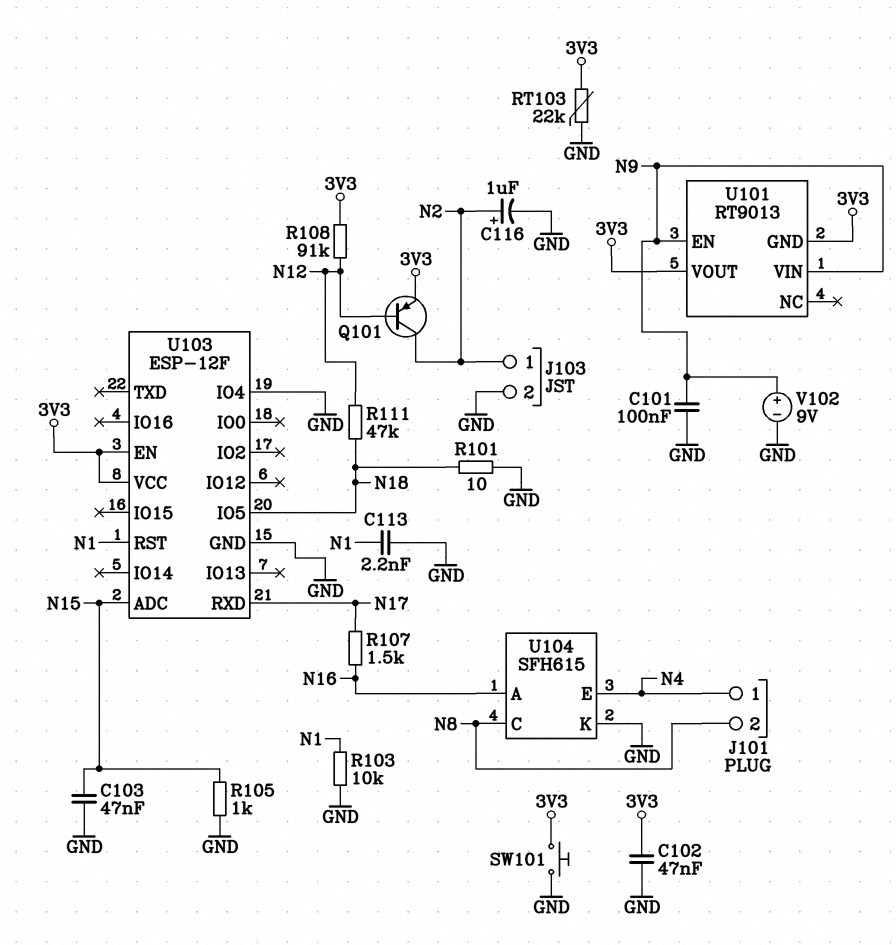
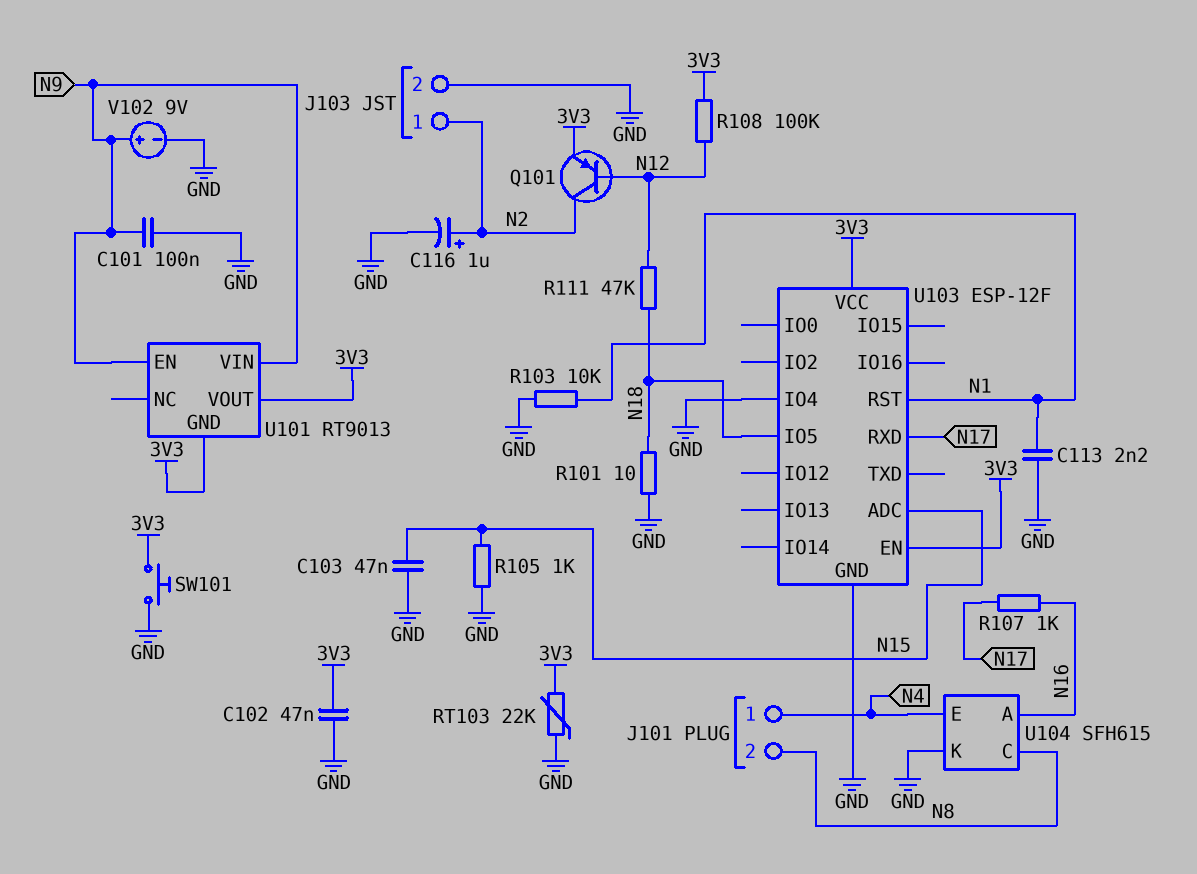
R107: 1.5k (N16, N17) -> 1k (N16, N17)
R108: 91k (3V3, N12) -> 100k (3V3, N12)

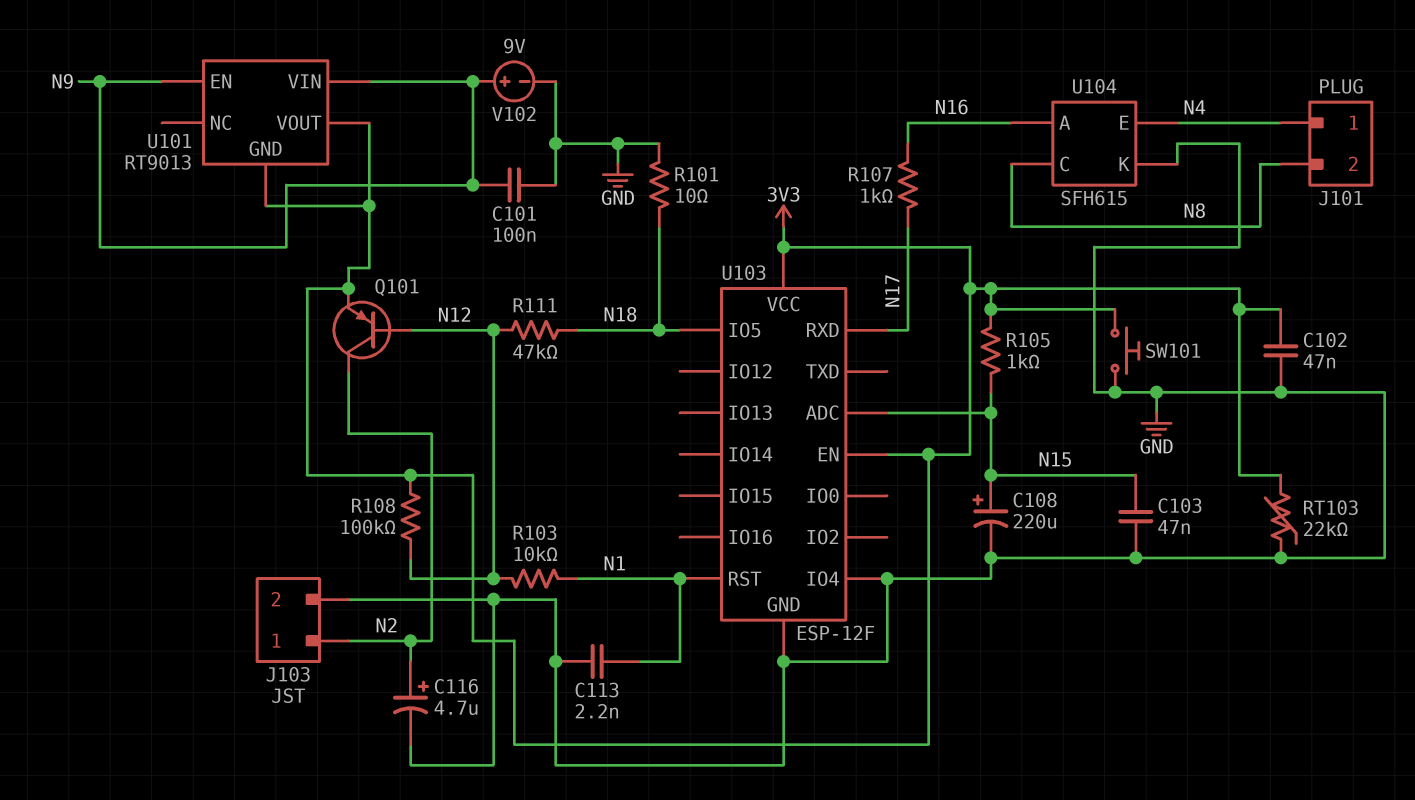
C108: none -> 220uF (plus N15, minus GND)
C116: 1uF (plus N2, minus GND) -> 4.7uF (plus N2, minus GND)
R103: 10k (GND, N1) -> 10k (N1, N12)
R105: 1k (GND, N15) -> 1k (3V3, N15)

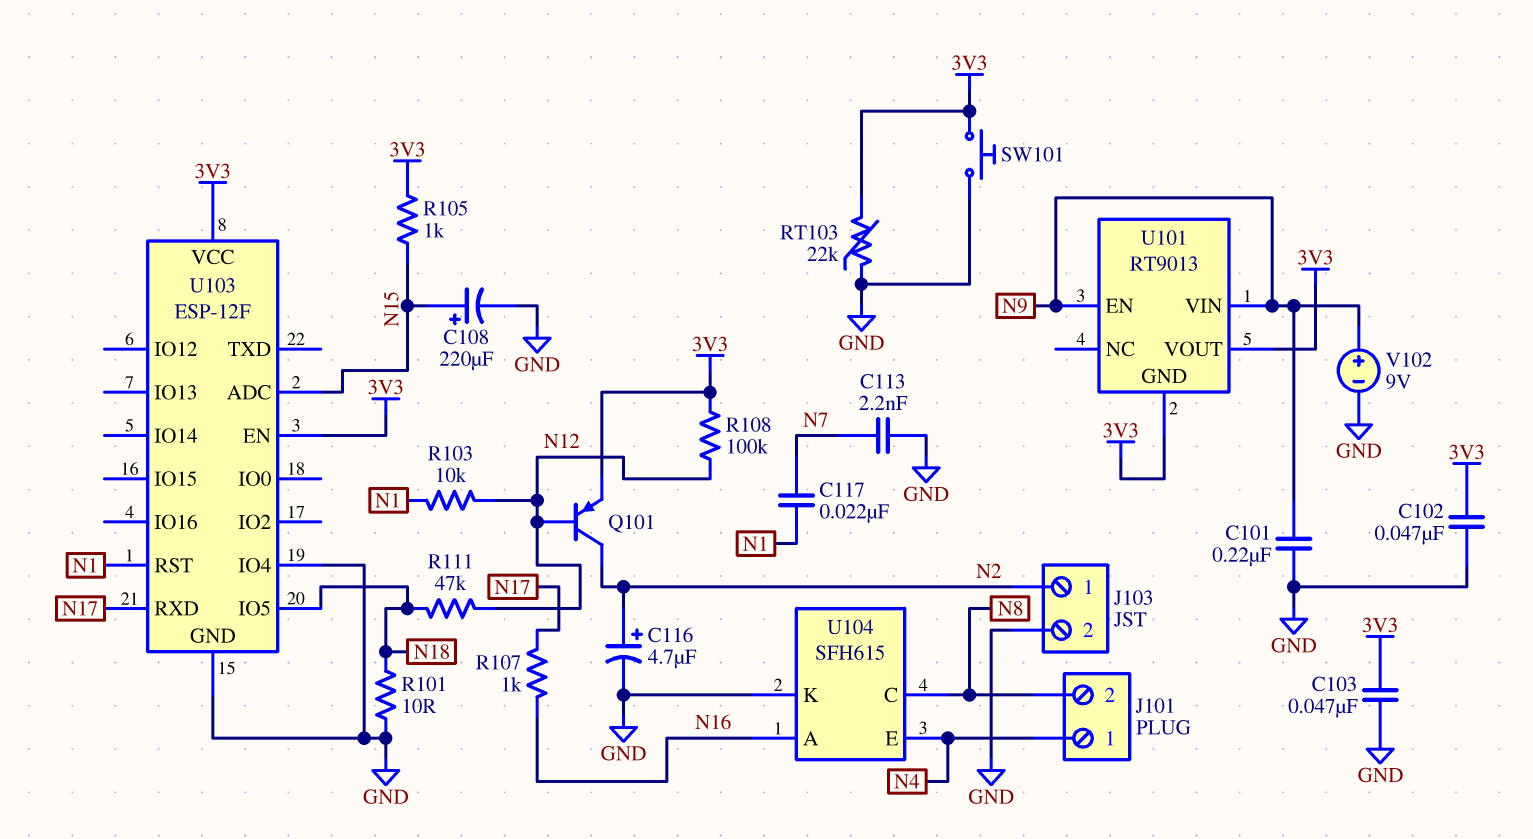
C101: 100nF (GND, N9) -> 220nF (GND, N9)
C103: 47nF (GND, N15) -> 47nF (3V3, GND)
C113: 2.2nF (GND, N1) -> 2.2nF (GND, N7)
C117: none -> 22nF (N1, N7)

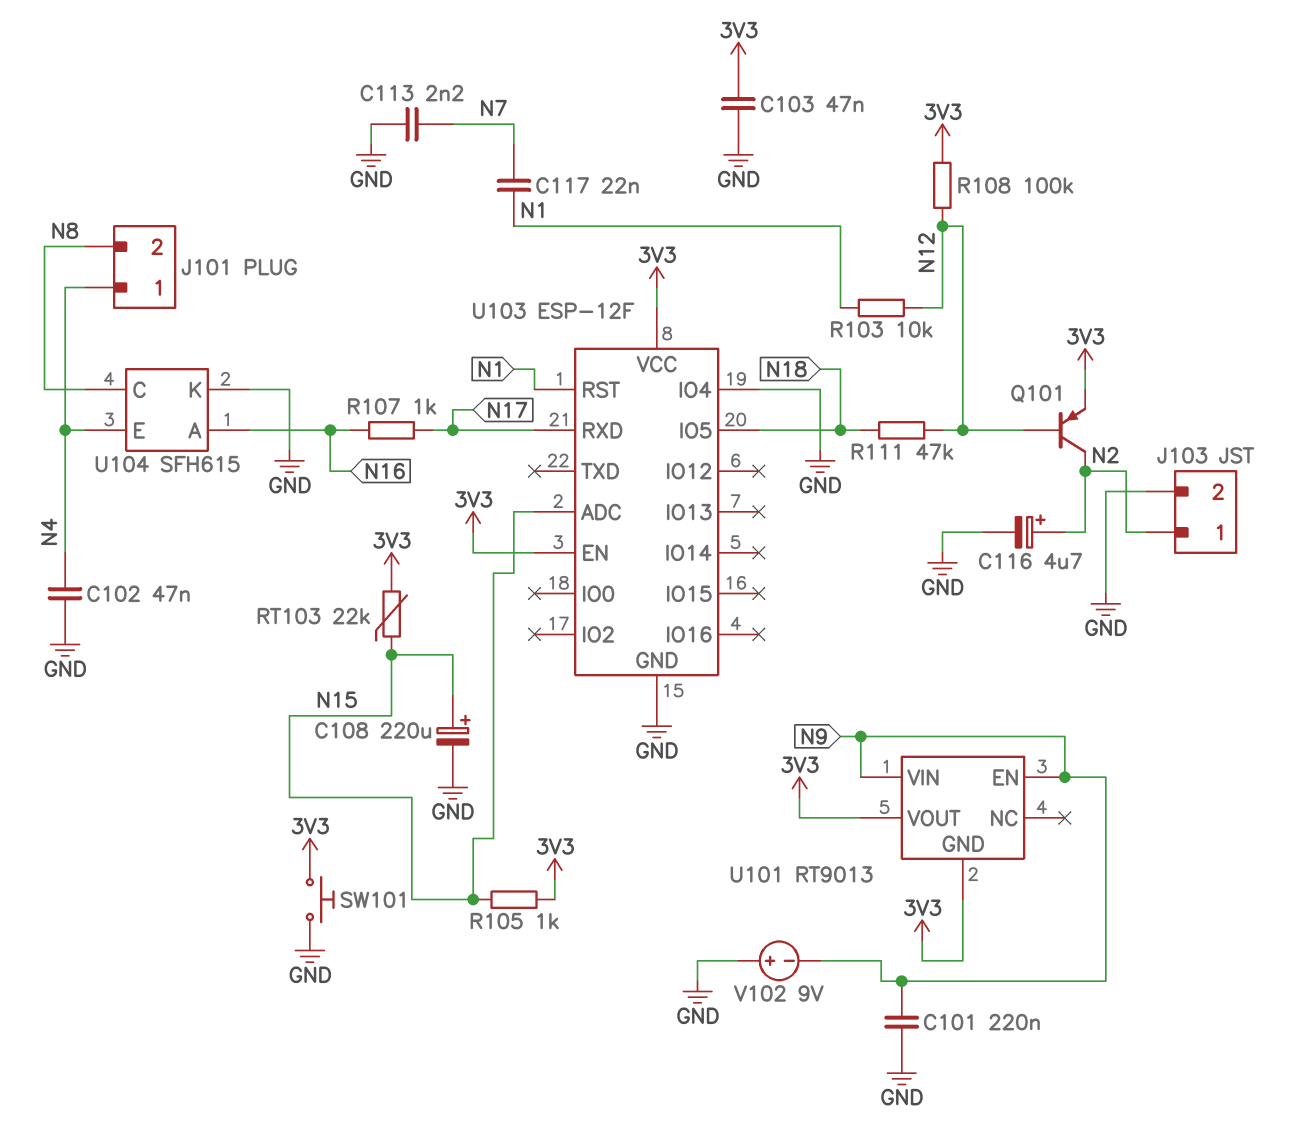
C102: 47nF (3V3, GND) -> 47nF (GND, N4)
R101: 10 (GND, N18) -> none
RT103: 22k (3V3, GND) -> 22k (3V3, N15)
V102: 9V (plus N9, minus GND) -> 9V (plus GND, minus N9)

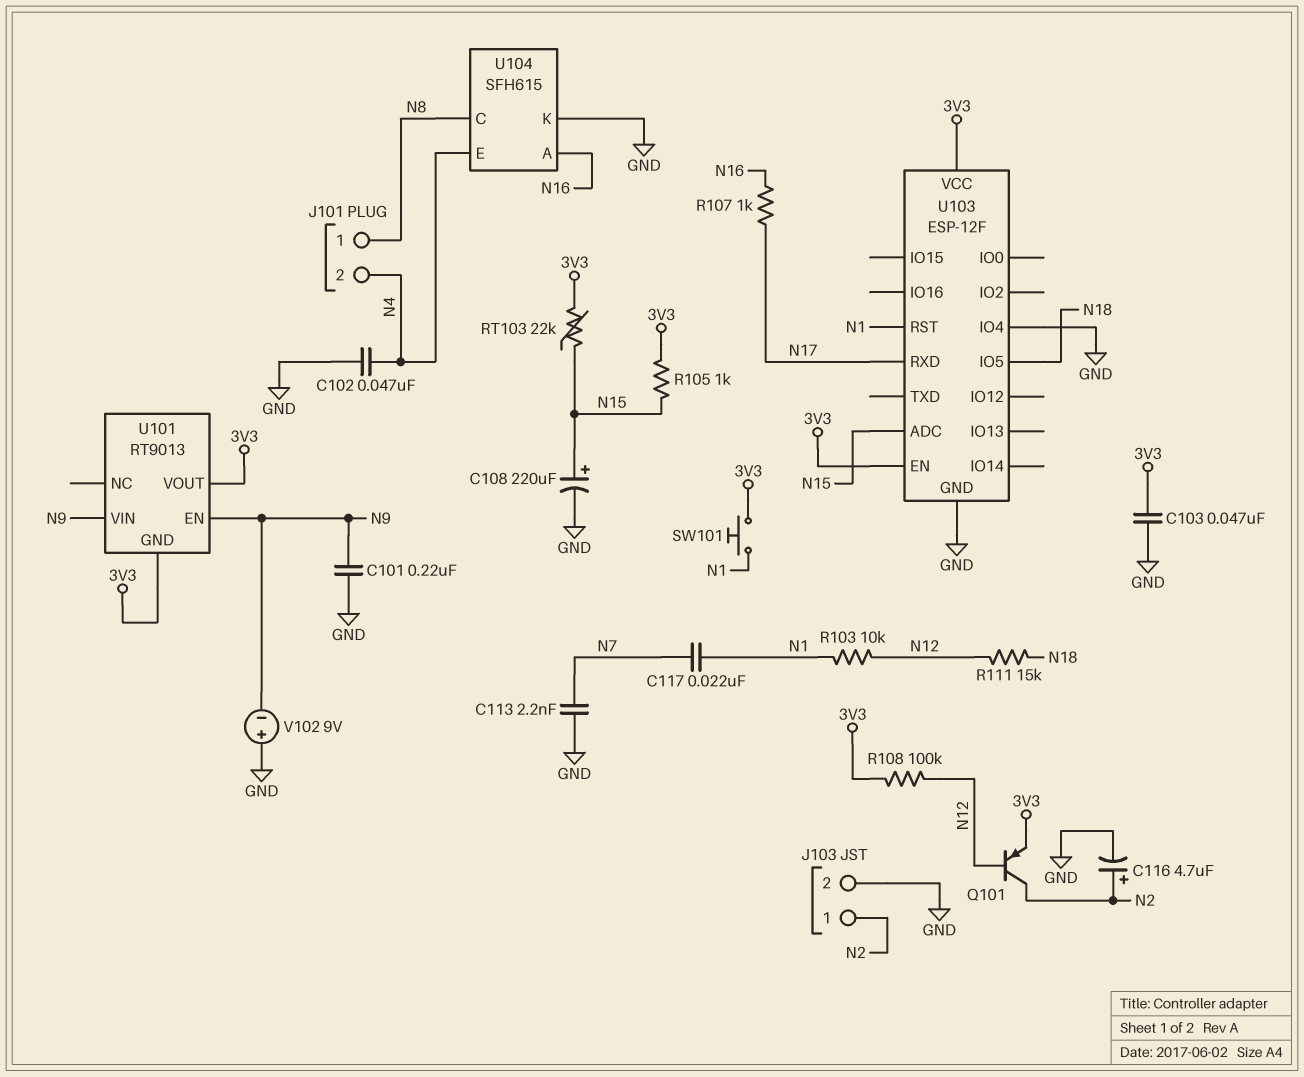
J101 pin 1: N4 -> N8
J101 pin 2: N8 -> N4
R111: 47k (N12, N18) -> 15k (N12, N18)
SW101: button (3V3, GND) -> button (3V3, N1)

